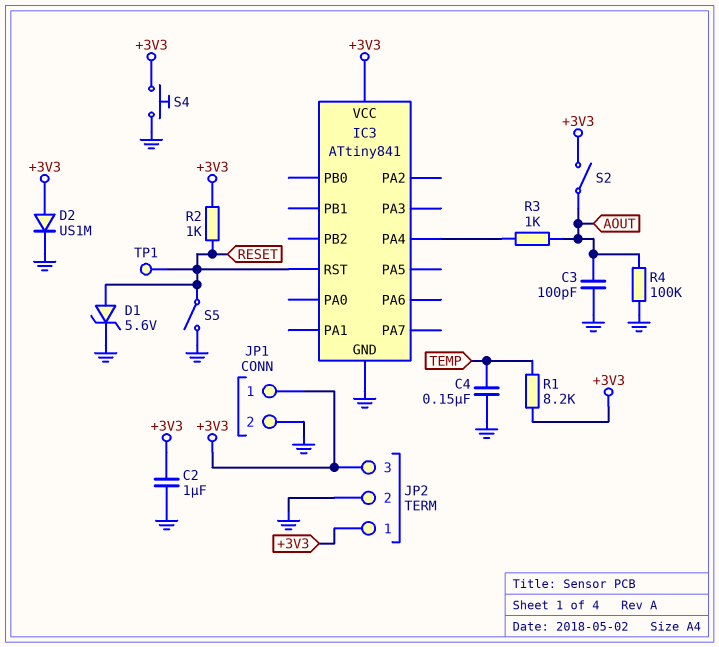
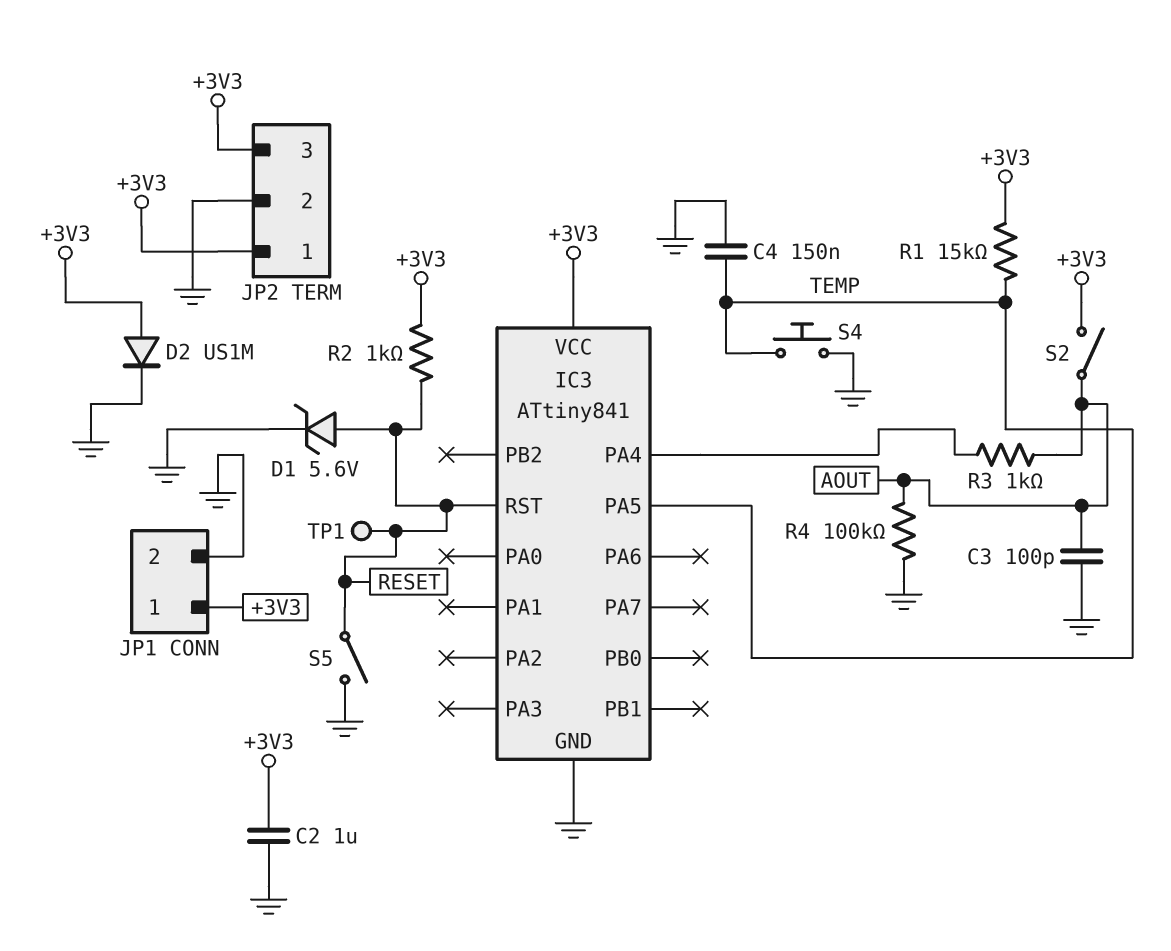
IC3 pin PA5: none -> TEMP
R1: 8.2k (+3V3, TEMP) -> 15k (+3V3, TEMP)
S4: button (+3V3, GND) -> button (GND, TEMP)

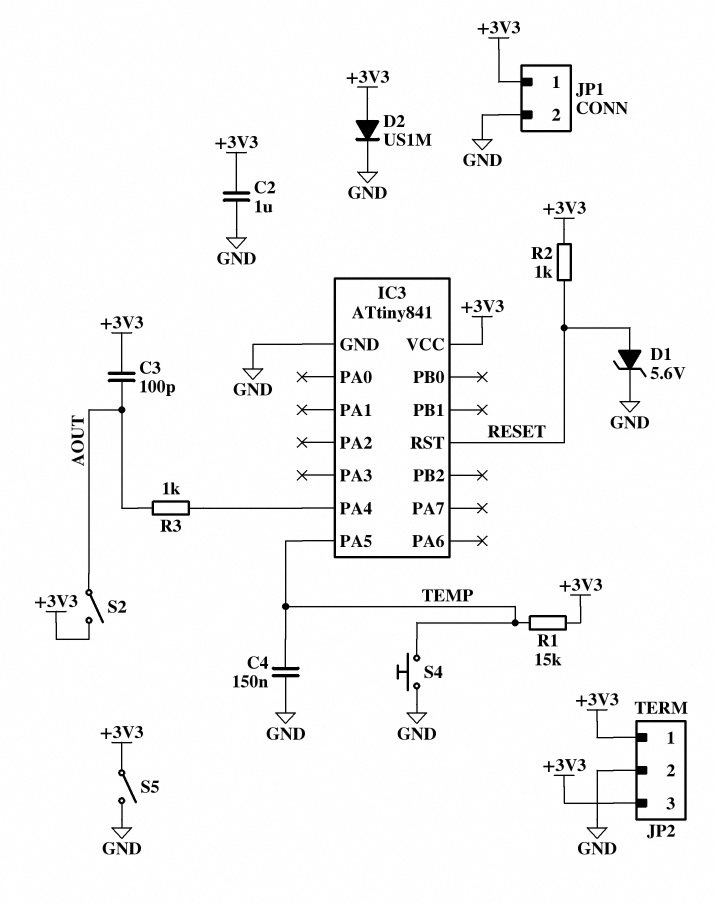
C3: 100pF (AOUT, GND) -> 100pF (+3V3, AOUT)
R4: 100k (AOUT, GND) -> none
S5: switch (GND, RESET) -> switch (+3V3, GND)
TP1: test point (RESET) -> none

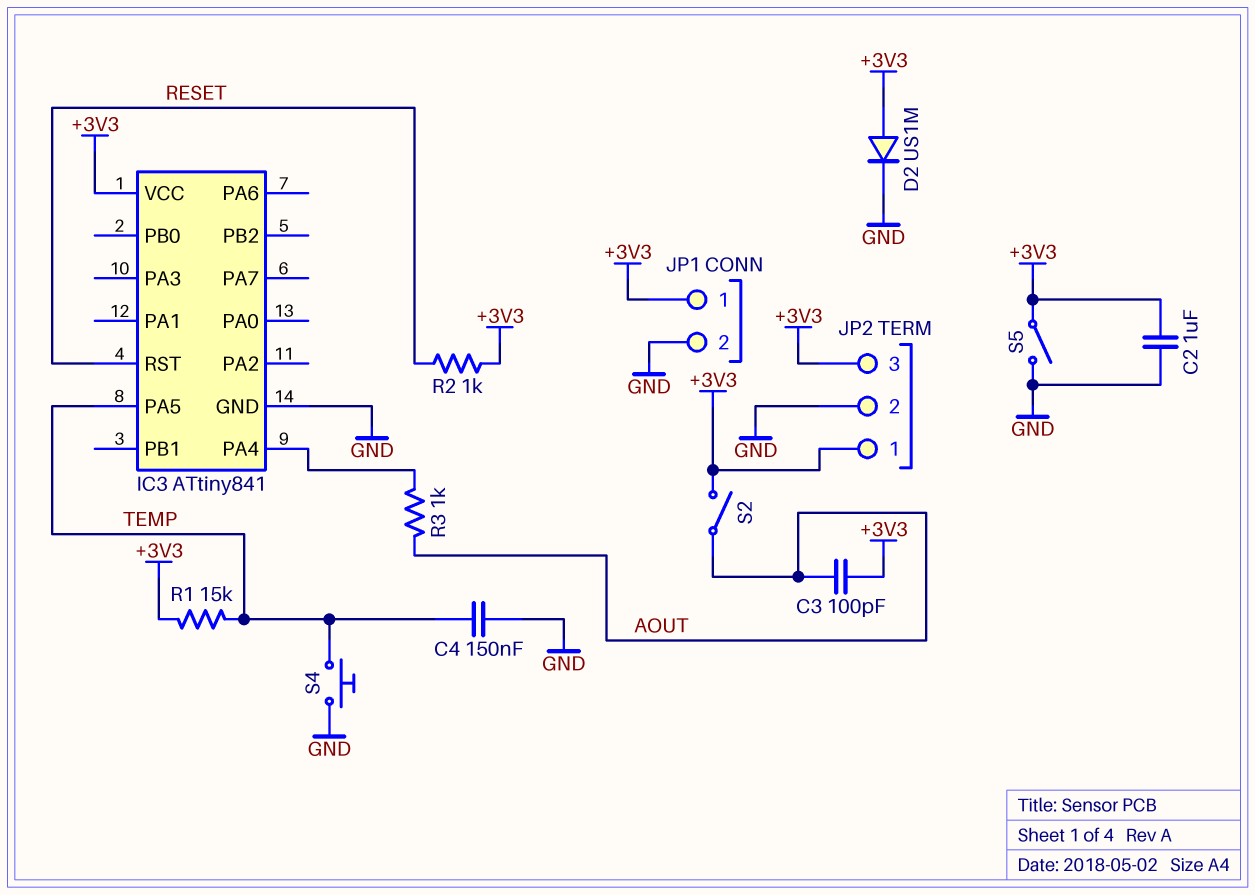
D1: zener 5.6V (A RESET, K GND) -> none

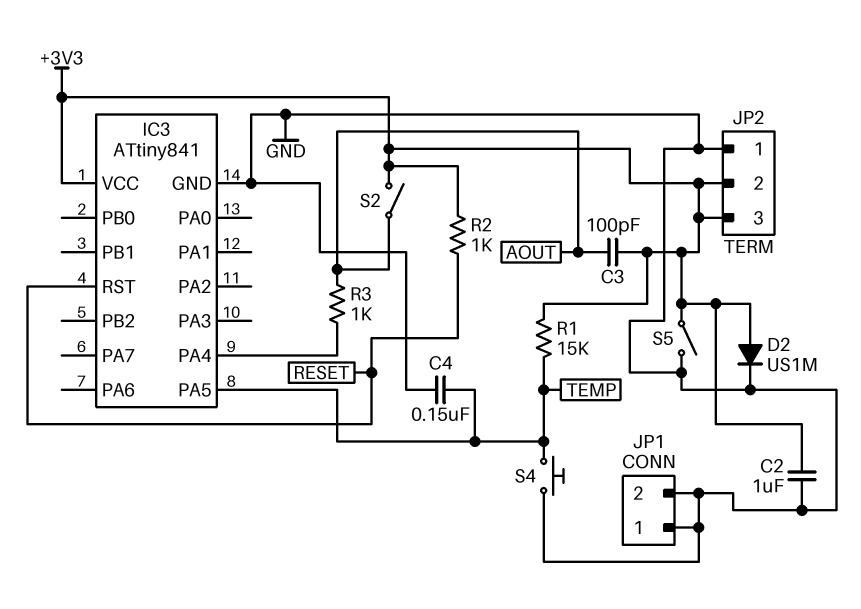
JP1 pin 1: +3V3 -> GND
JP2 pin 1: +3V3 -> GND
JP2 pin 2: GND -> +3V3

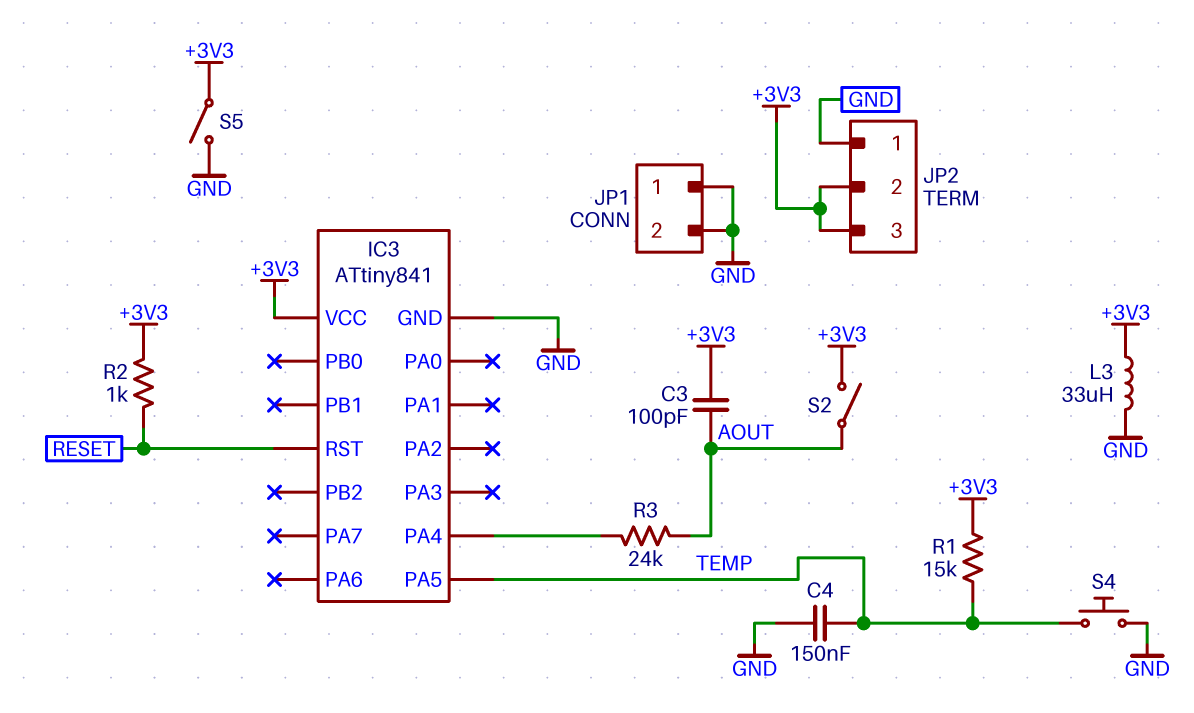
C2: 1uF (+3V3, GND) -> none
D2: diode US1M (A +3V3, K GND) -> none
L3: none -> 33uH (+3V3, GND)
R3: 1k (AOUT, IC3/PA4) -> 24k (AOUT, IC3/PA4)

